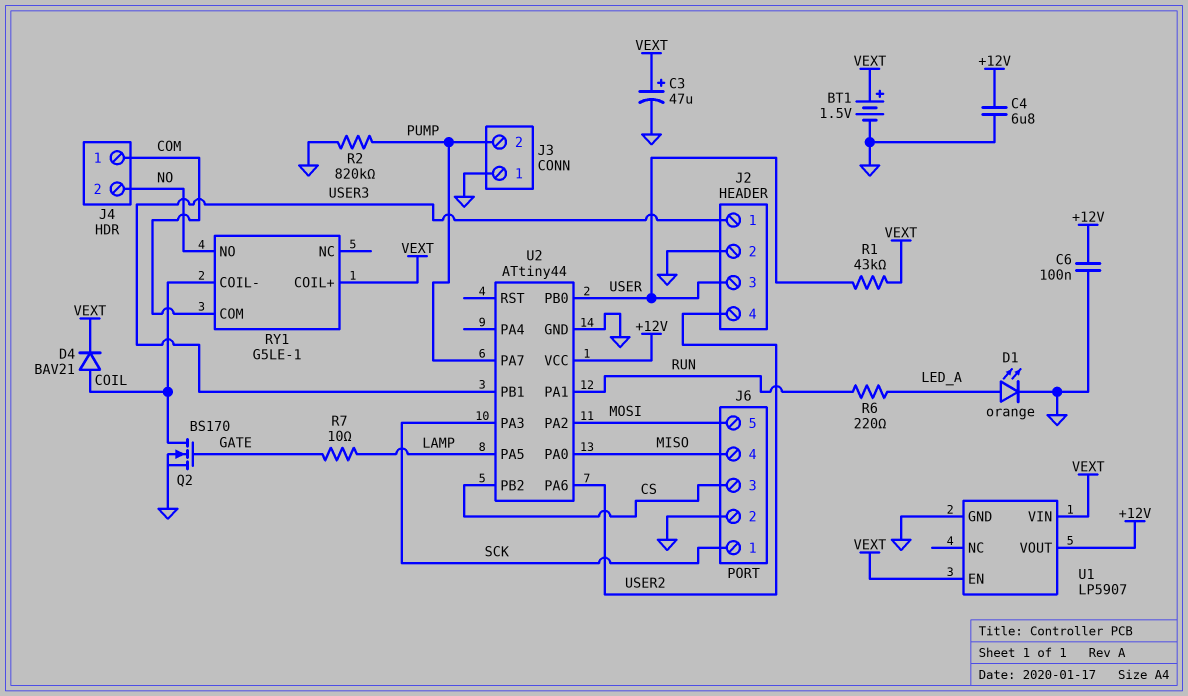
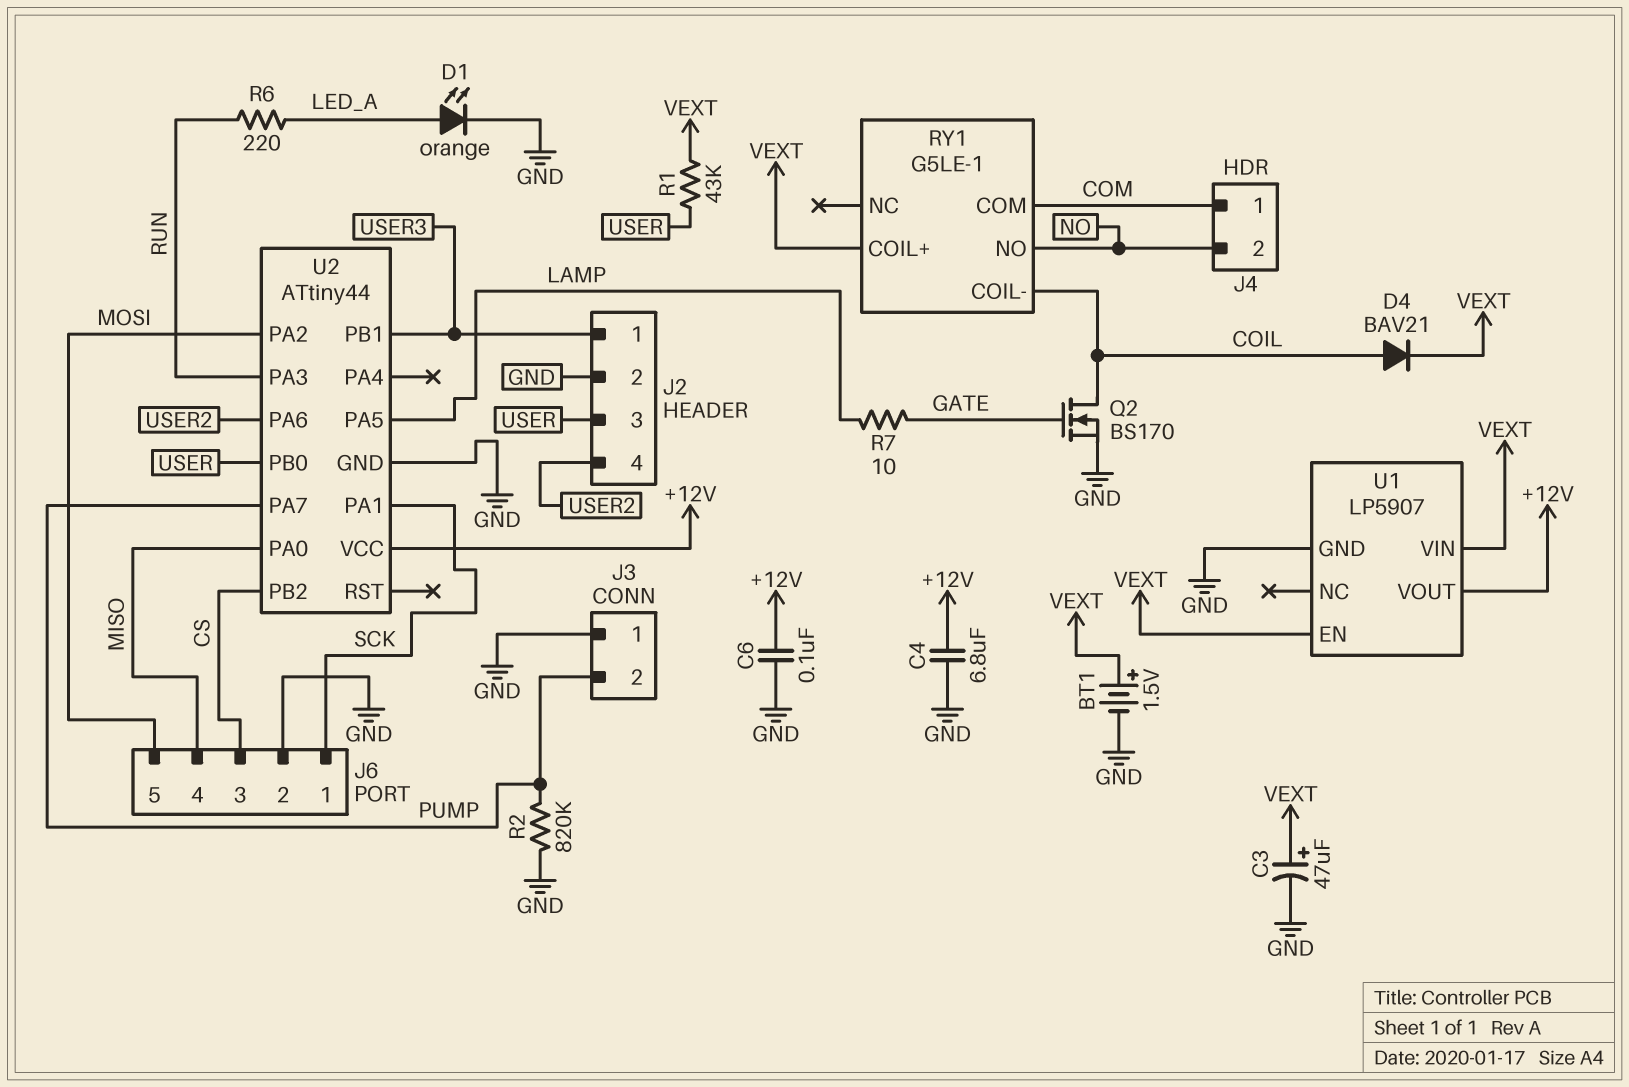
U2 pin PA1: RUN -> SCK
U2 pin PA3: SCK -> RUN

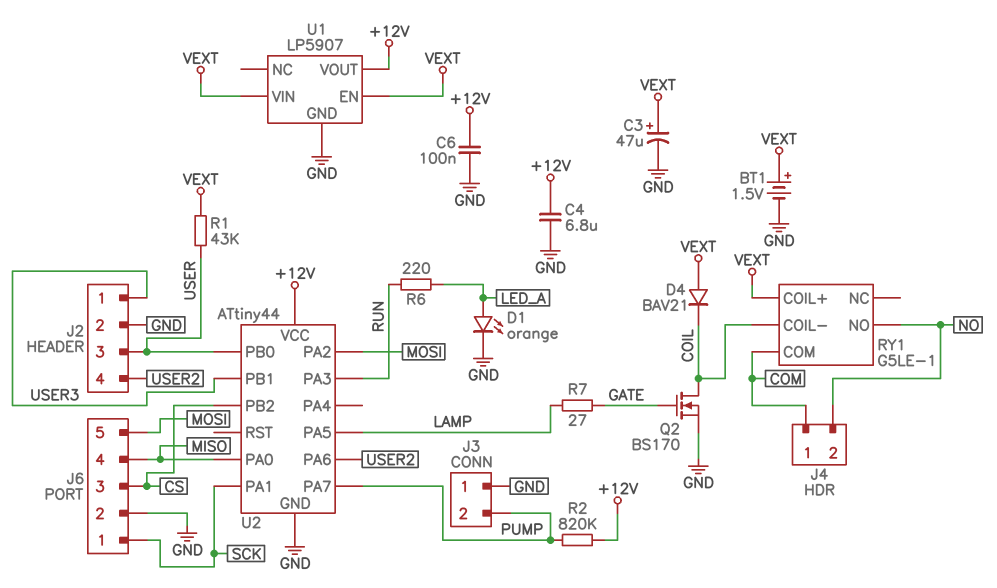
D4: diode BAV21 (A COIL, K VEXT) -> diode BAV21 (A VEXT, K COIL)
R2: 820k (GND, PUMP) -> 820k (+12V, PUMP)
R7: 10 (GATE, LAMP) -> 27 (GATE, LAMP)

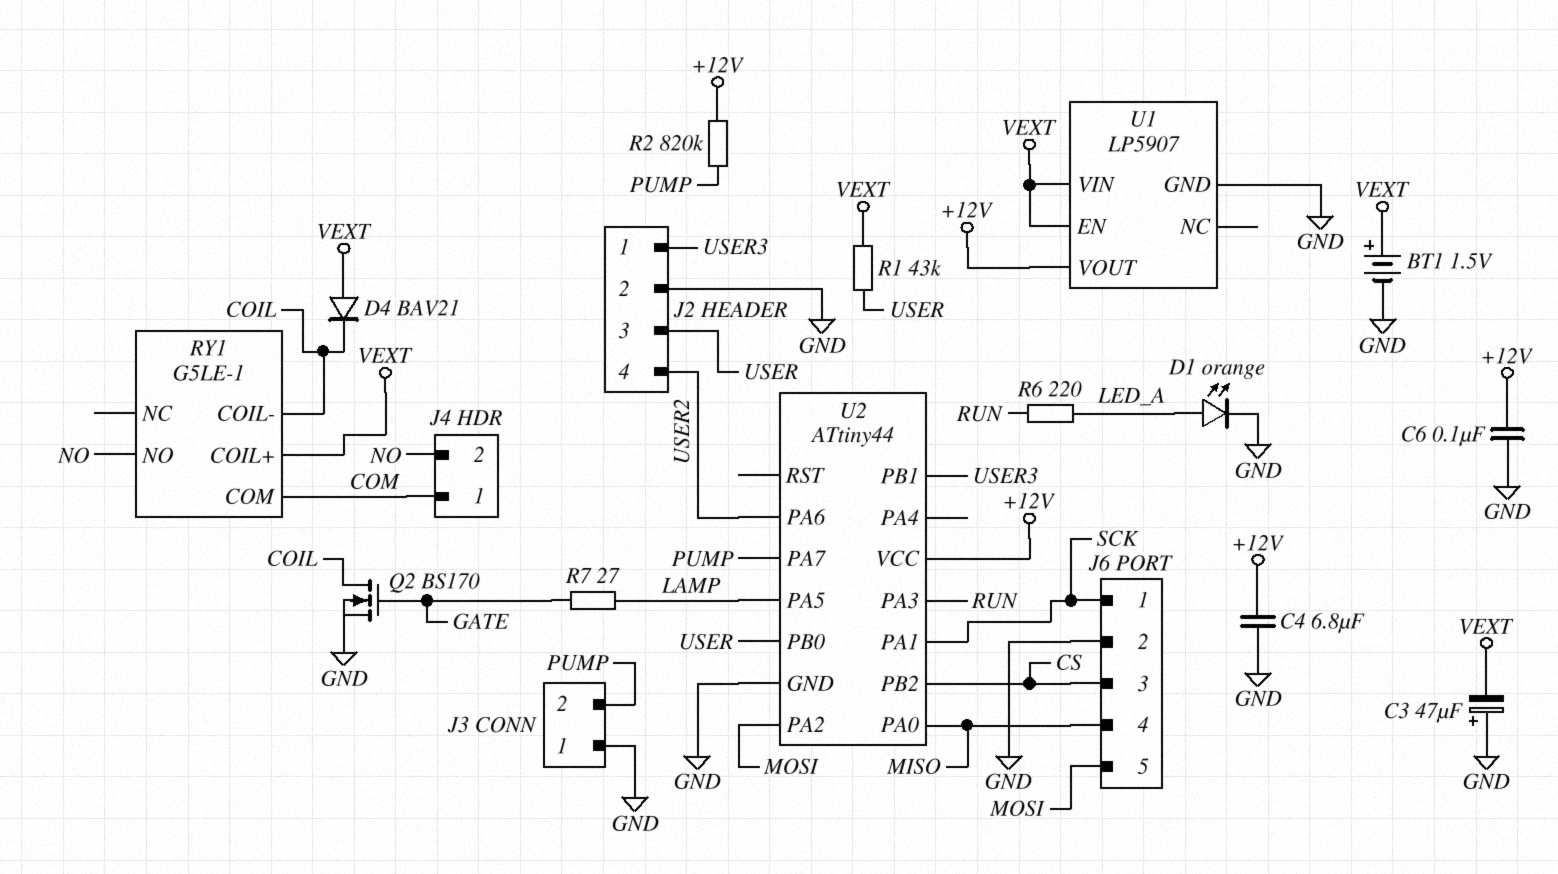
C3: 47uF (plus VEXT, minus GND) -> 47uF (plus GND, minus VEXT)

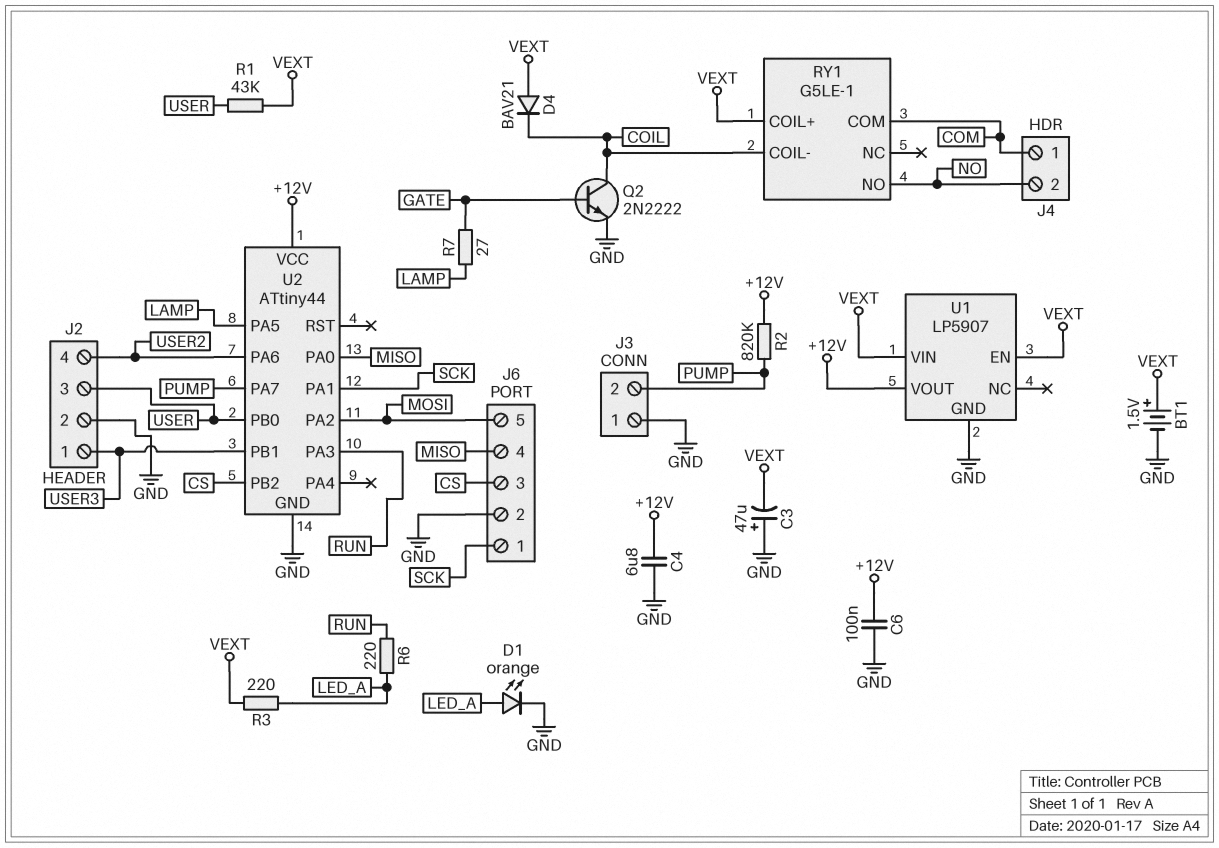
Q2: NMOS BS170 (G GATE, D COIL, S GND) -> NPN 2N2222 (B GATE, C COIL, E GND)
R3: none -> 220 (LED_A, VEXT)

